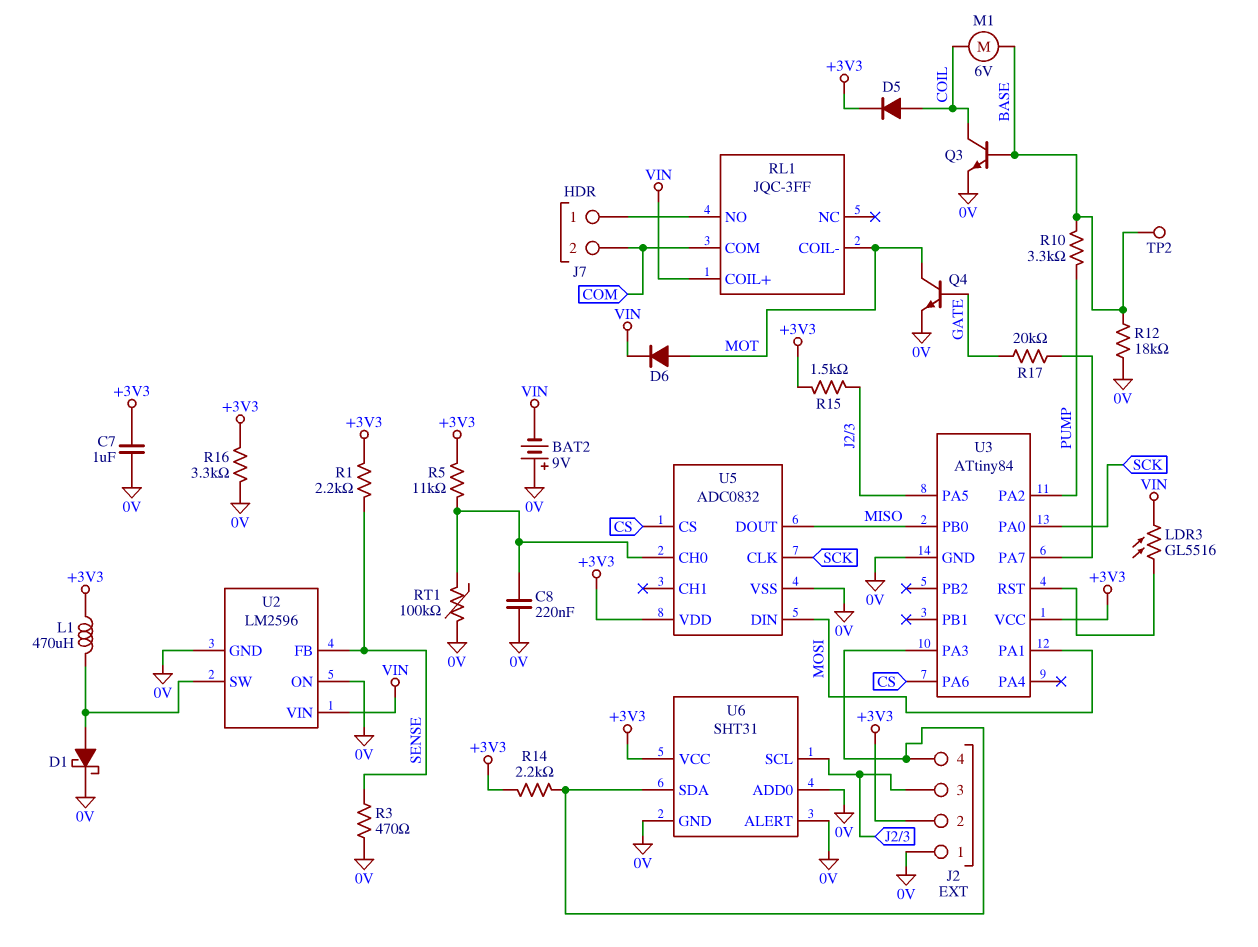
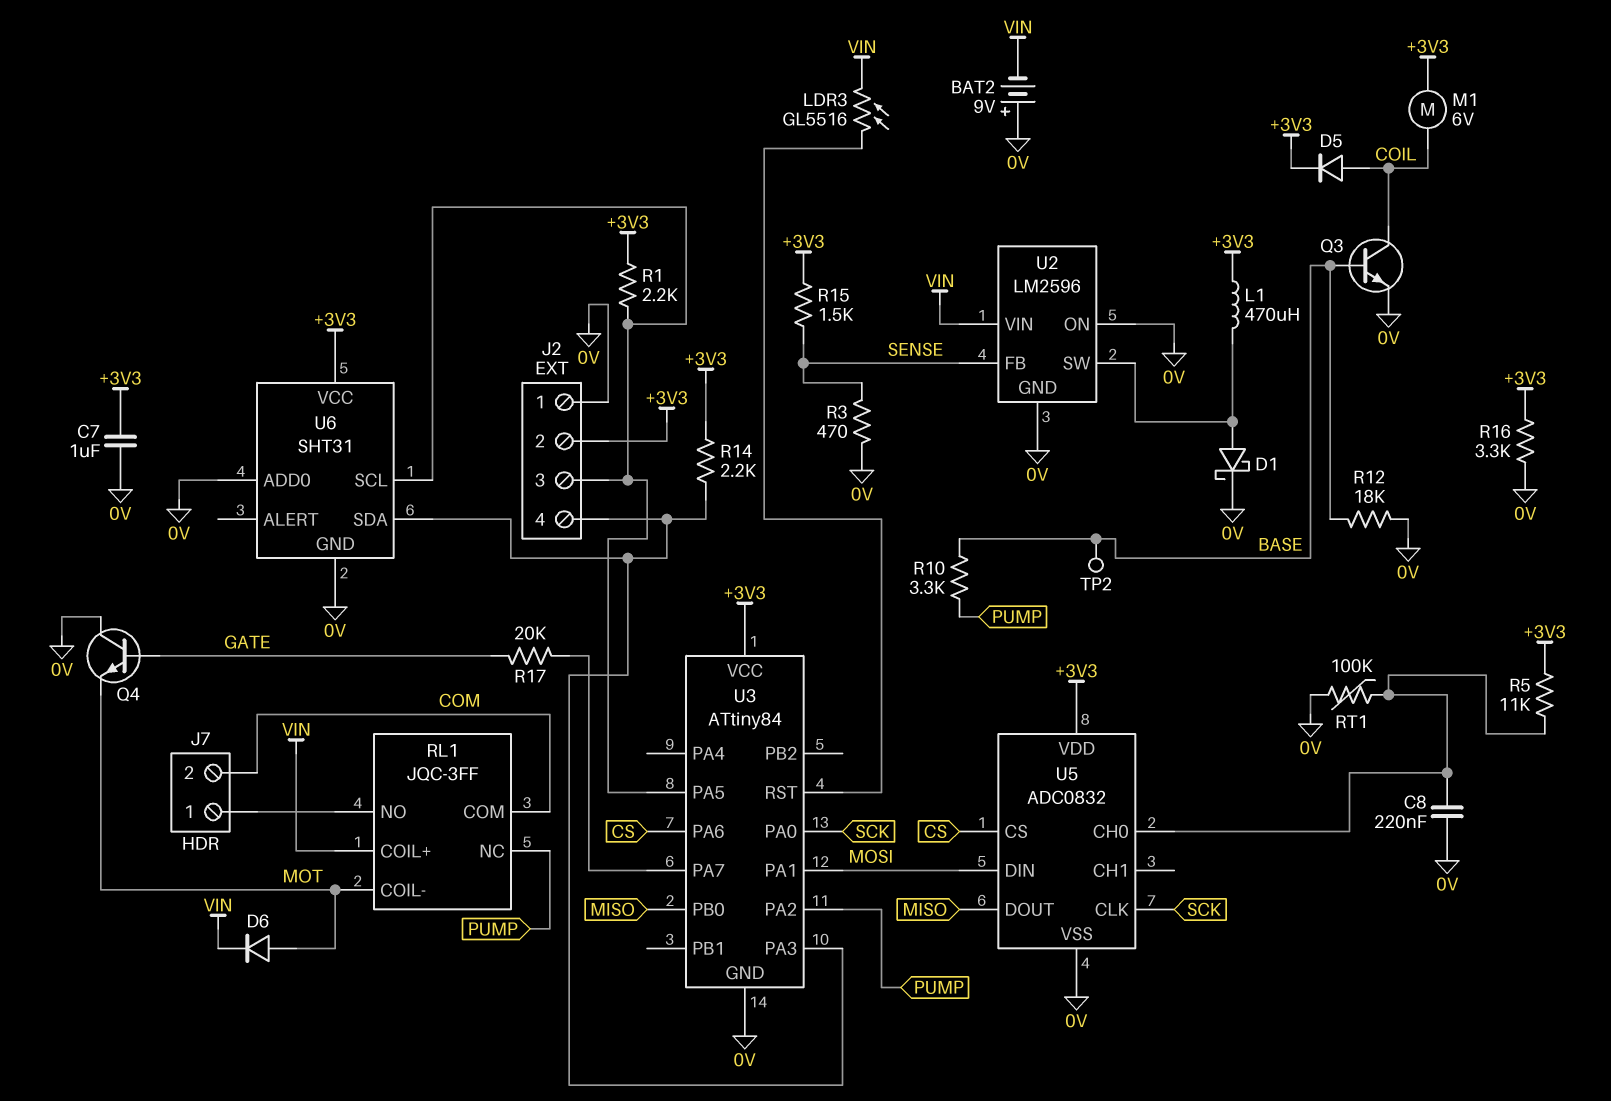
M1: motor 6V (BASE, COIL) -> motor 6V (+3V3, COIL)
Q4: NPN (B GATE, C MOT, E 0V) -> NPN (B GATE, C 0V, E MOT)
R1: 2.2k (+3V3, SENSE) -> 2.2k (+3V3, J2/3)
R15: 1.5k (+3V3, J2/3) -> 1.5k (+3V3, SENSE)
RL1 pin NC: none -> PUMP
U6 pin ALERT: 0V -> none

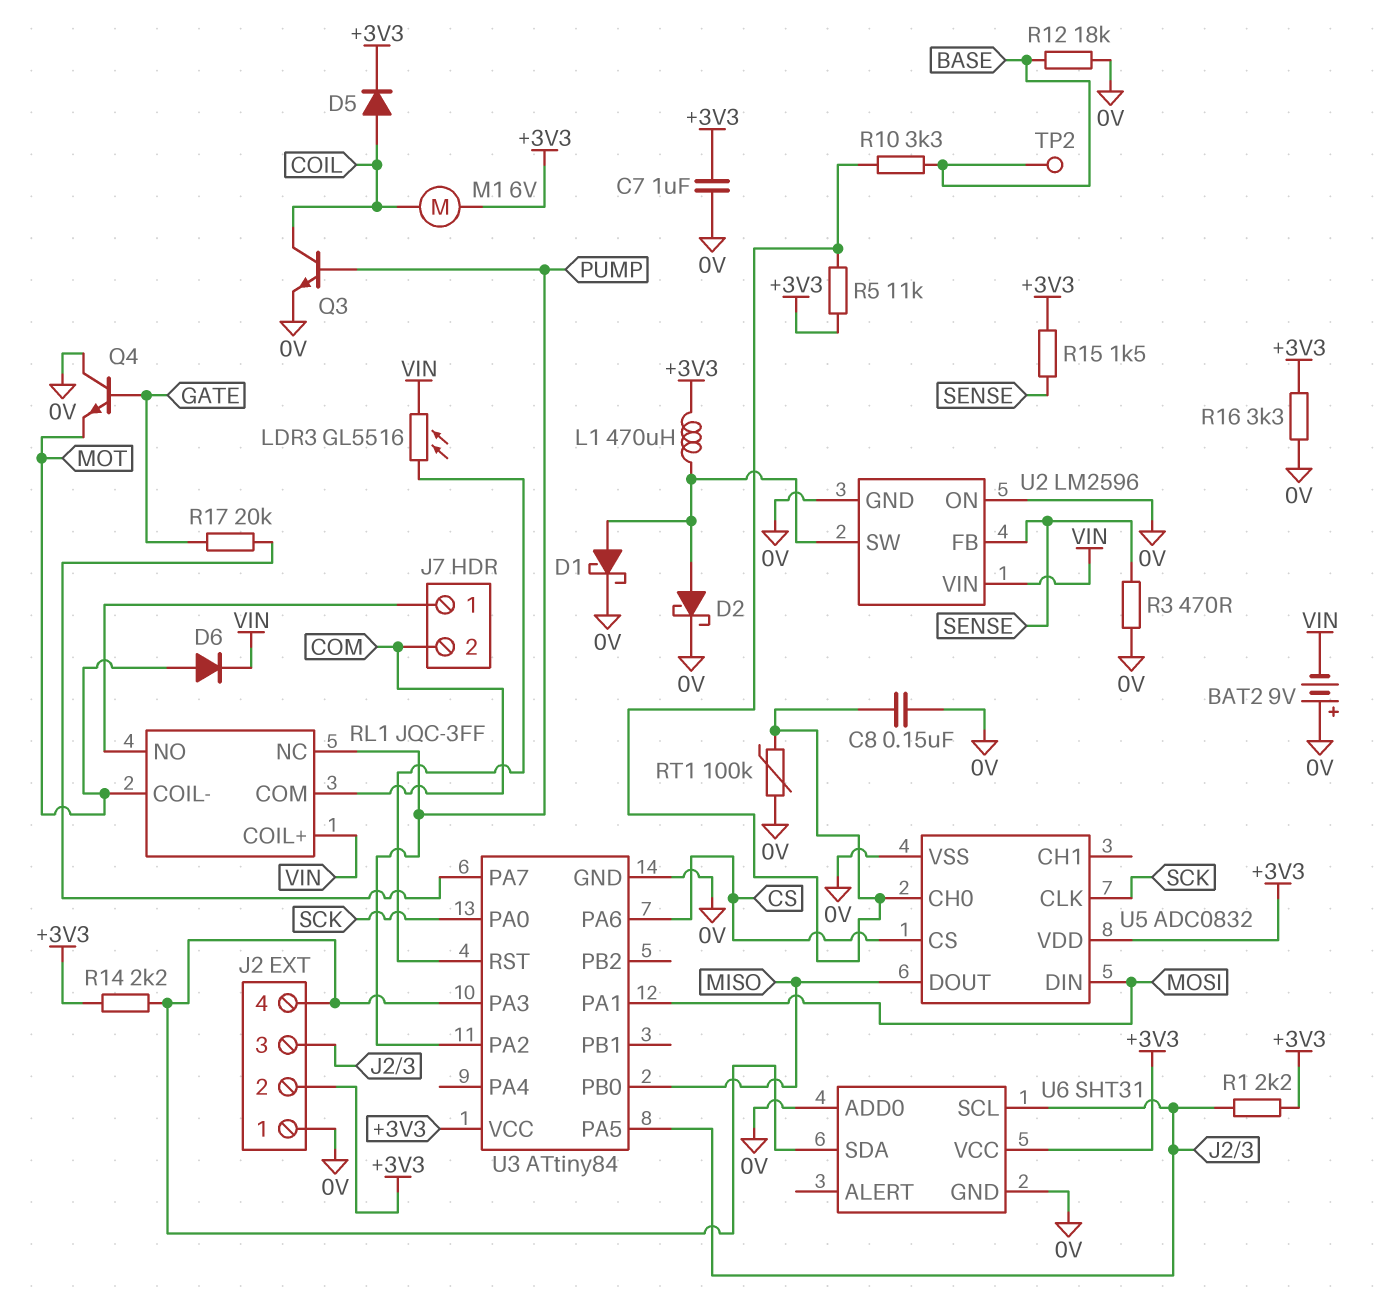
C8: 220nF (0V, U5/CH0) -> 150nF (0V, U5/CH0)
D2: none -> schottky (A U2/SW, K 0V)
Q3: NPN (B BASE, C COIL, E 0V) -> NPN (B PUMP, C COIL, E 0V)
R10: 3.3k (BASE, PUMP) -> 3.3k (BASE, U5/CH0)

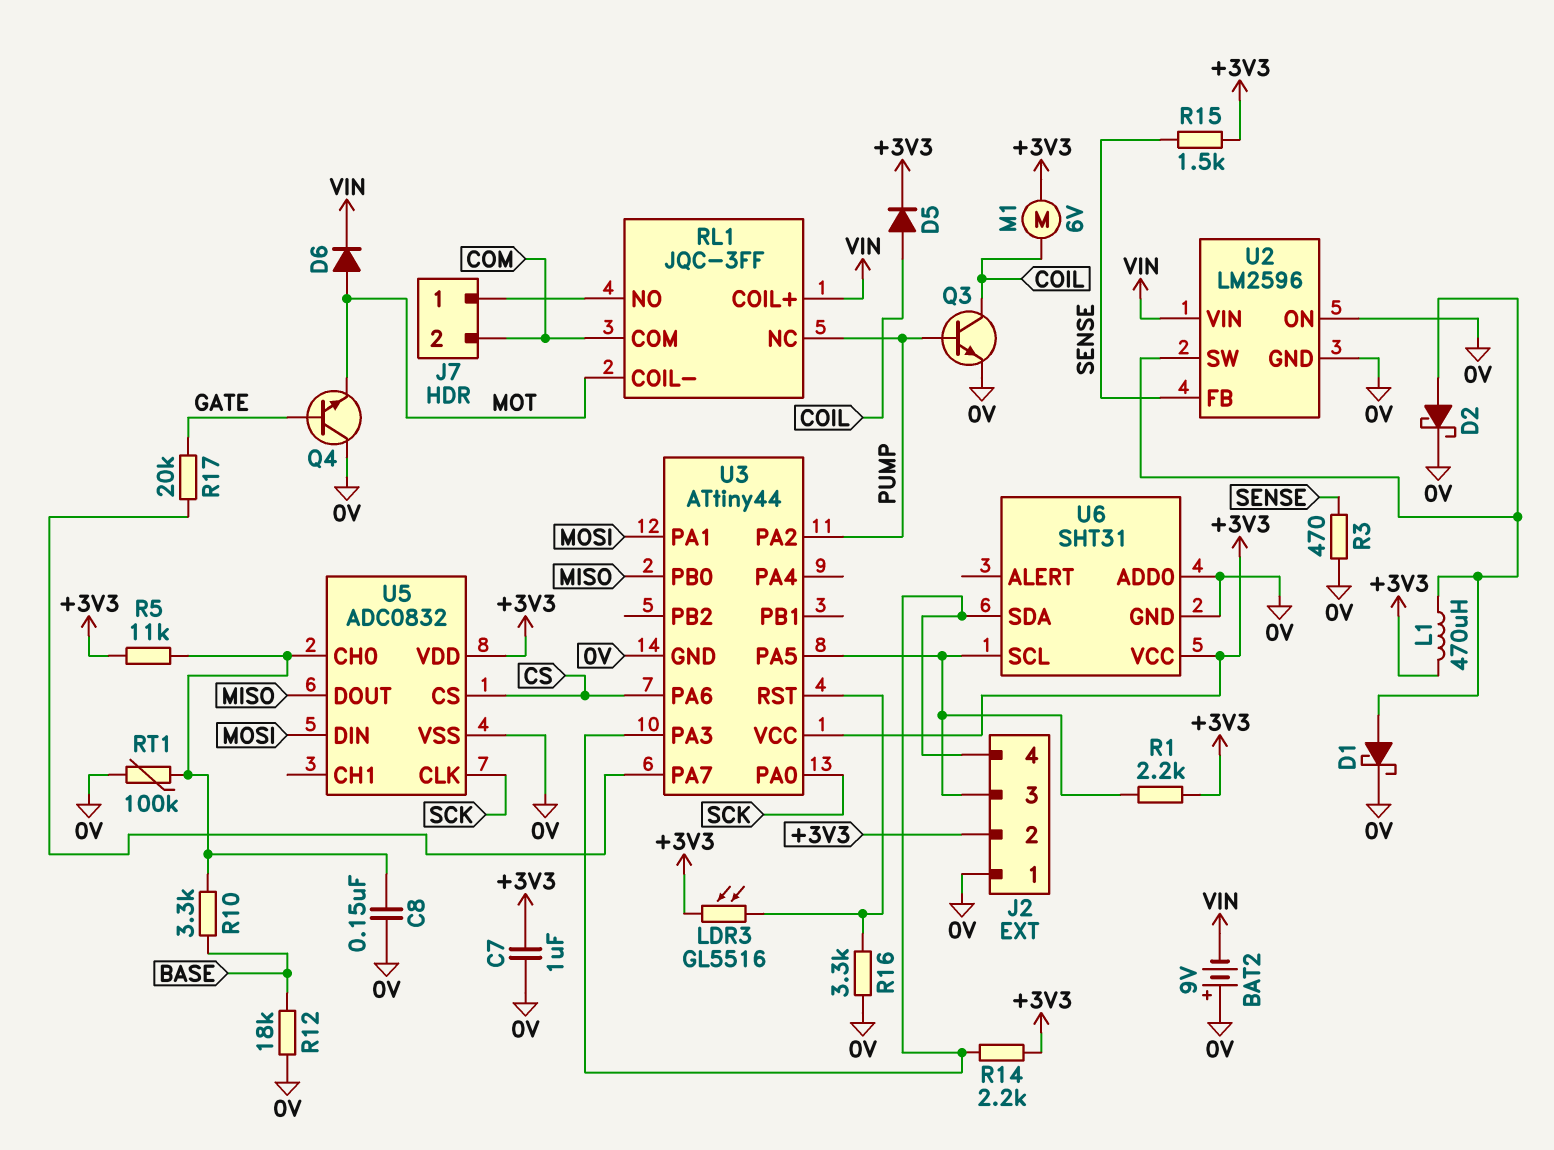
LDR3: GL5516 (U3/RST, VIN) -> GL5516 (+3V3, U3/RST)
R16: 3.3k (+3V3, 0V) -> 3.3k (0V, U3/RST)
TP2: test point (BASE) -> none
U3: ATtiny84 -> ATtiny44

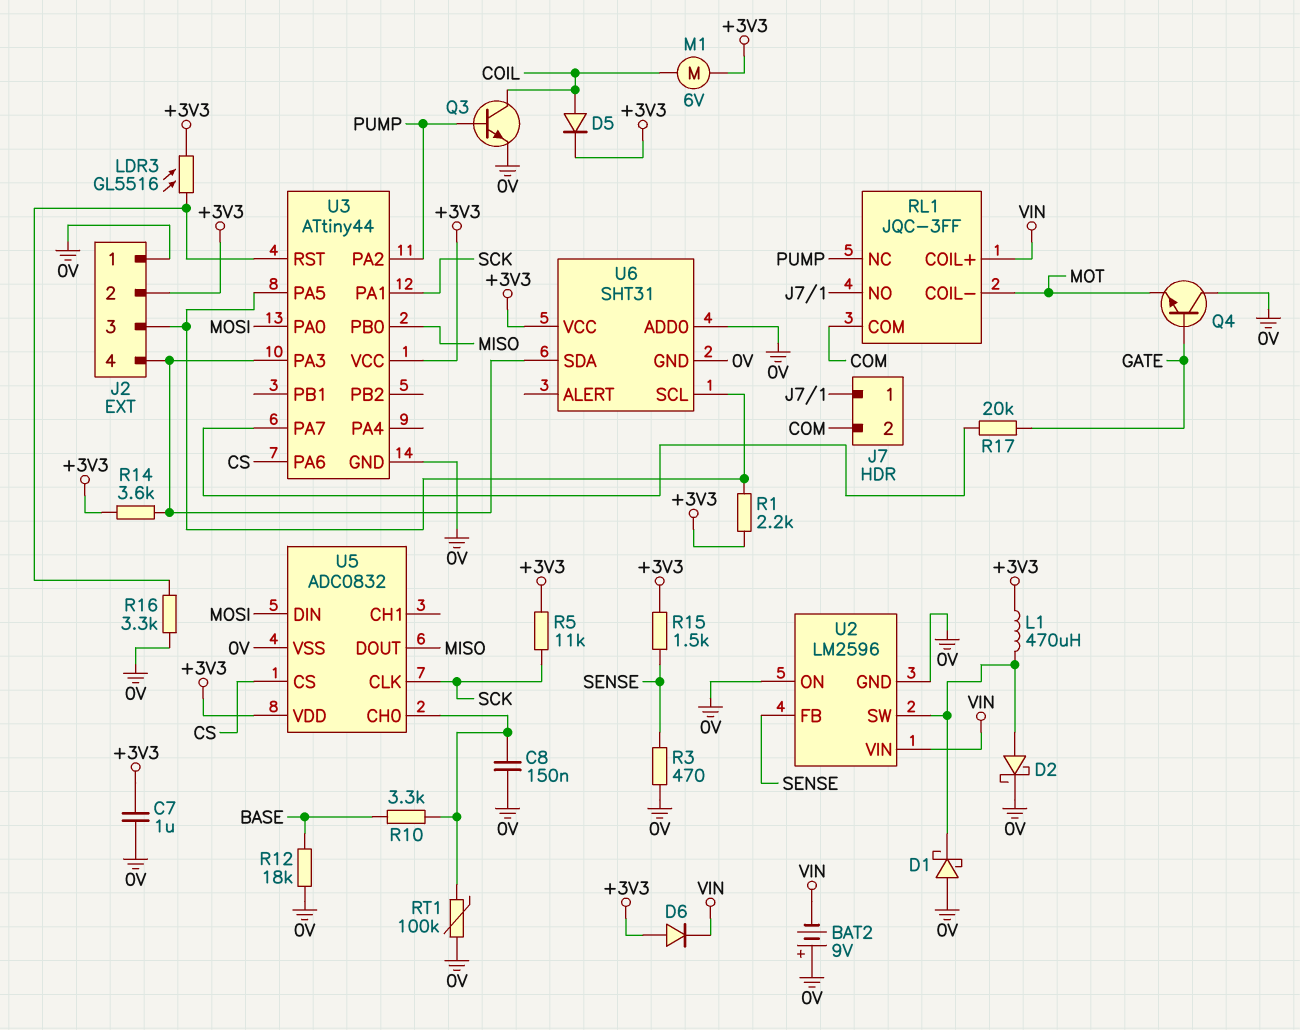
D1: schottky (A U2/SW, K 0V) -> schottky (A 0V, K U2/SW)
D6: diode (A MOT, K VIN) -> diode (A +3V3, K VIN)
R5: 11k (+3V3, U5/CH0) -> 11k (+3V3, SCK)
R14: 2.2k (+3V3, J2/4) -> 3.6k (+3V3, J2/4)
U3 pin PA0: SCK -> MOSI
U3 pin PA1: MOSI -> SCK

